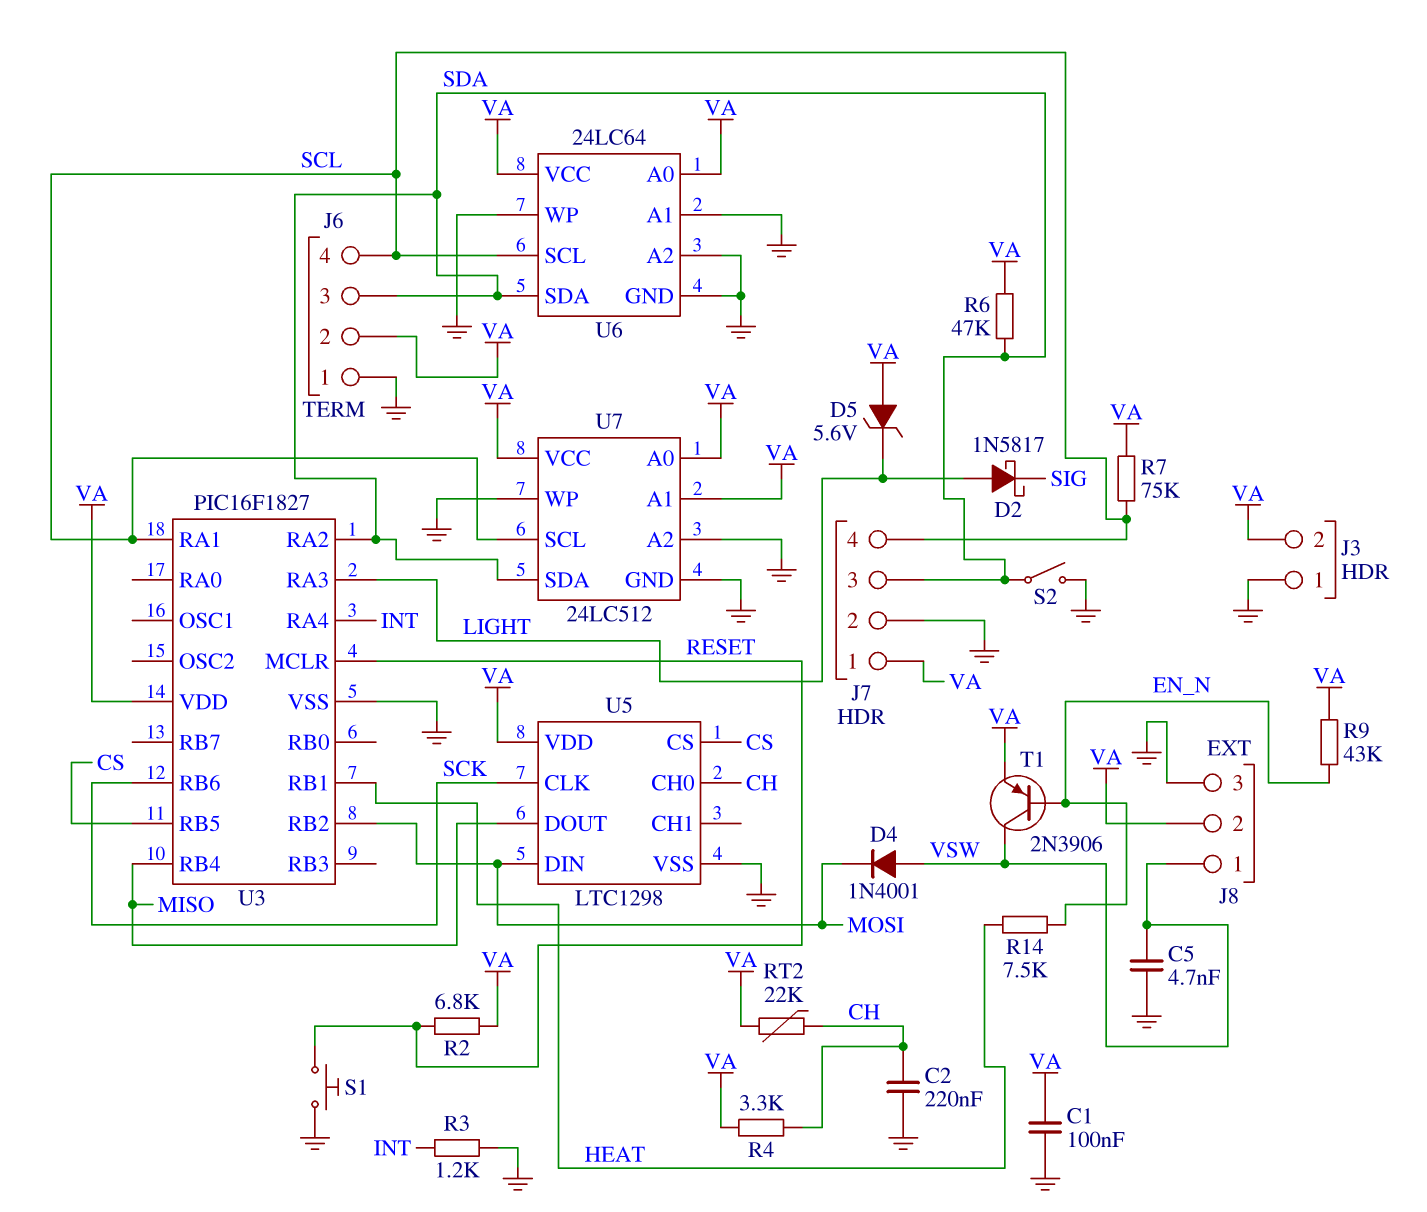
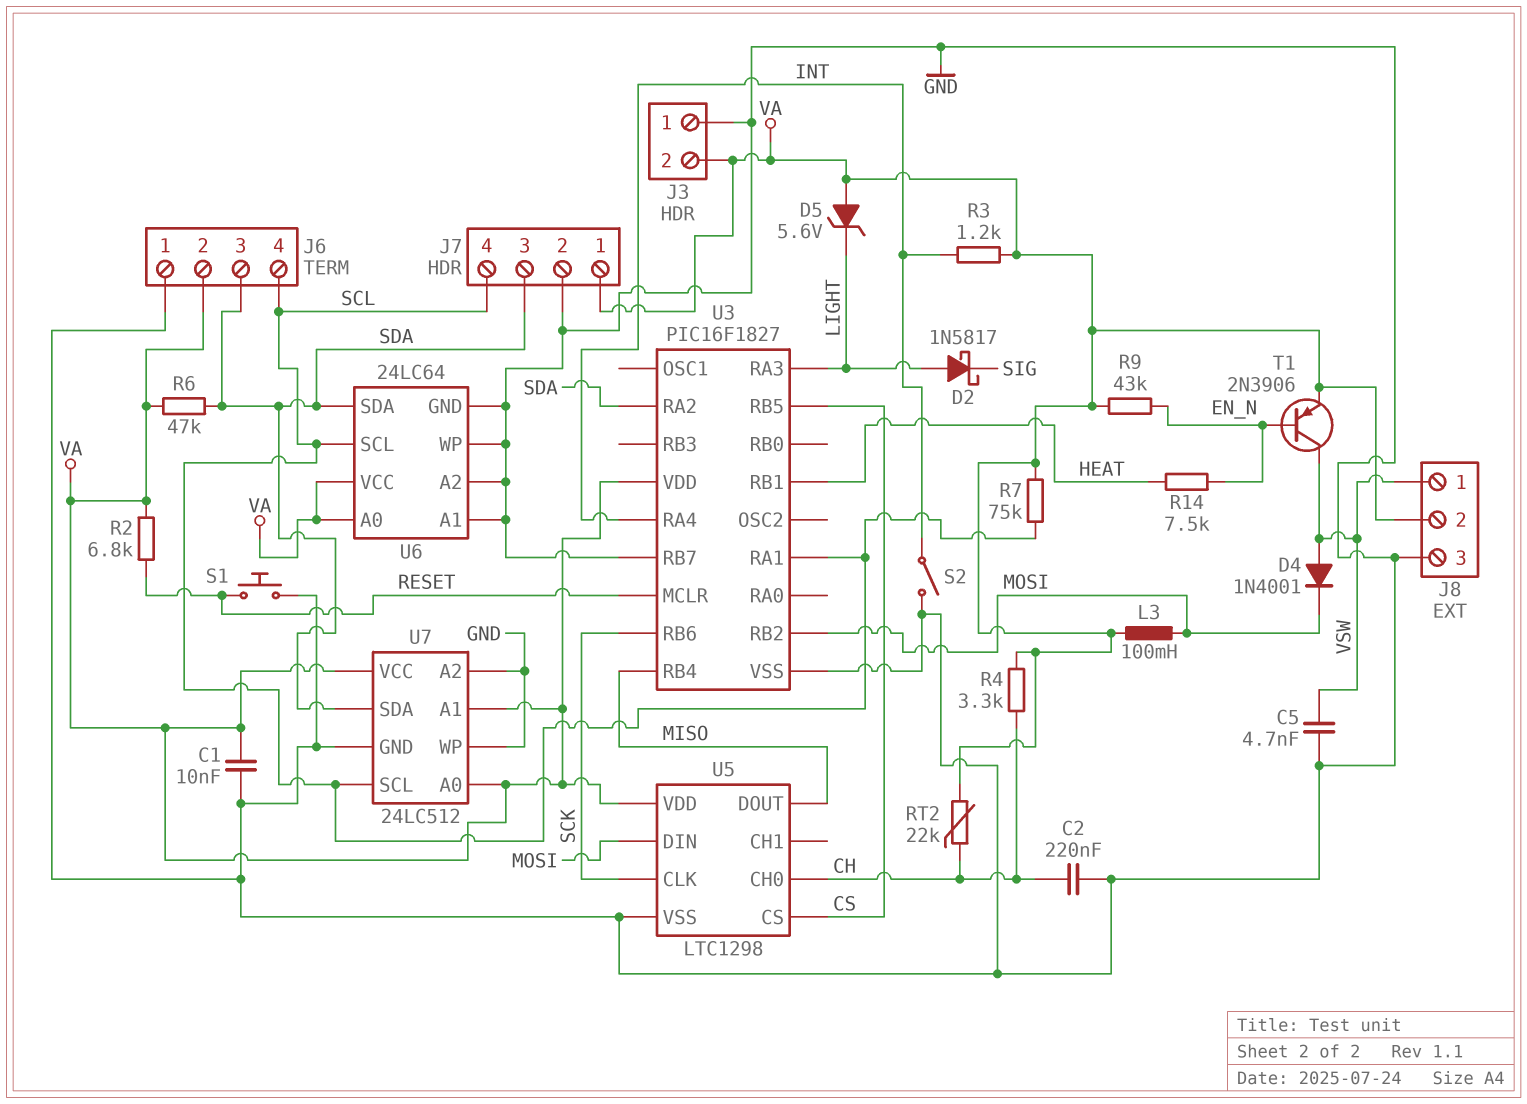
C1: 100nF (GND, VA) -> 10nF (GND, VA)
L3: none -> 100mH (MOSI, VA)
R3: 1.2k (GND, INT) -> 1.2k (INT, VA)
S2: switch (GND, SDA) -> switch (GND, INT)
U3 pin RB7: none -> GND

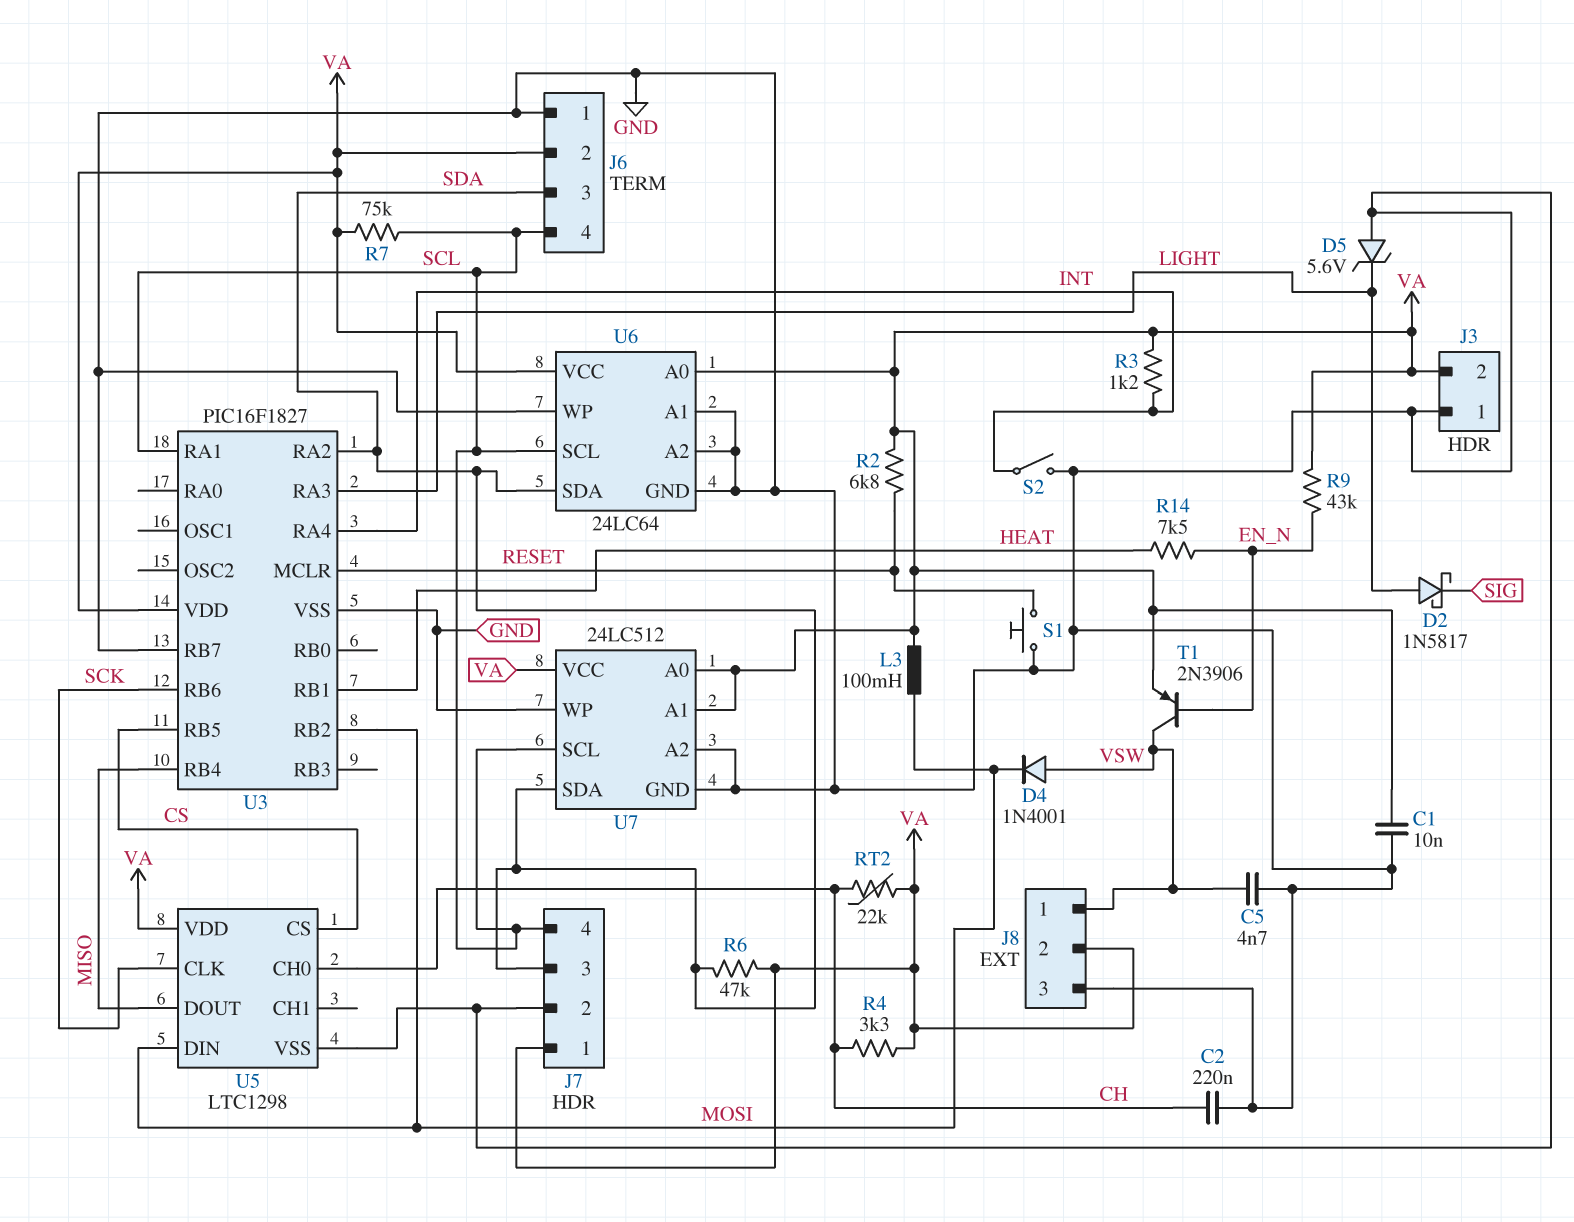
D5: zener 5.6V (A VA, K LIGHT) -> zener 5.6V (A GND, K LIGHT)

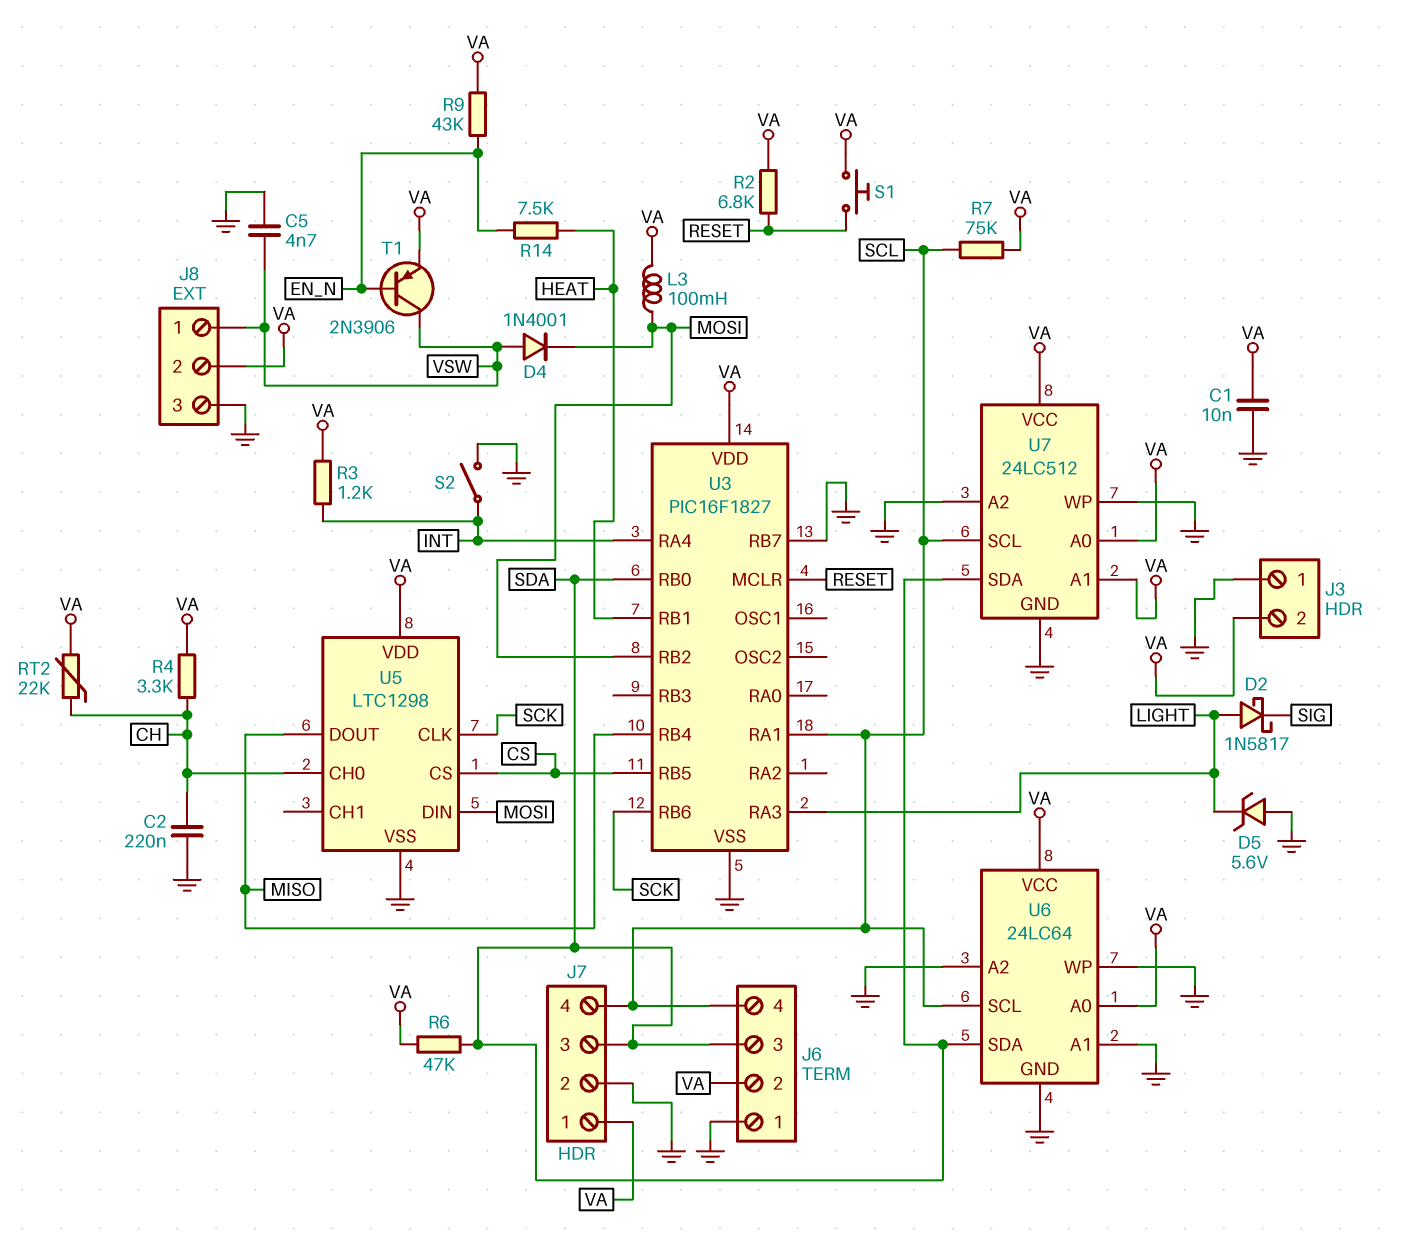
S1: button (GND, RESET) -> button (RESET, VA)
U3 pin RA2: SDA -> none
U3 pin RB0: none -> SDA

